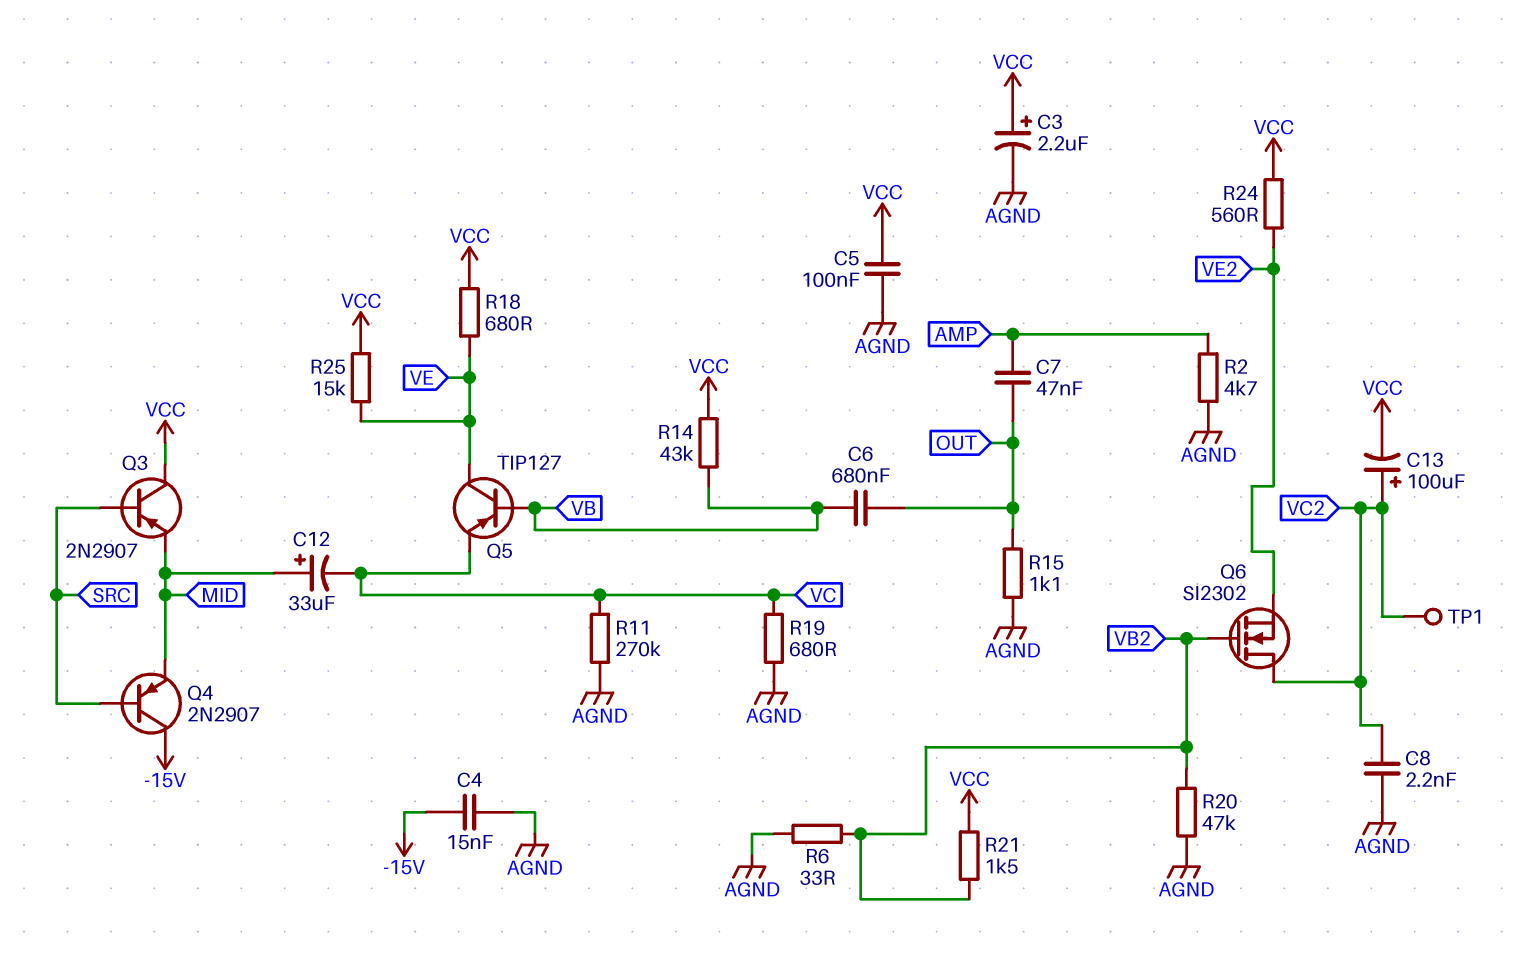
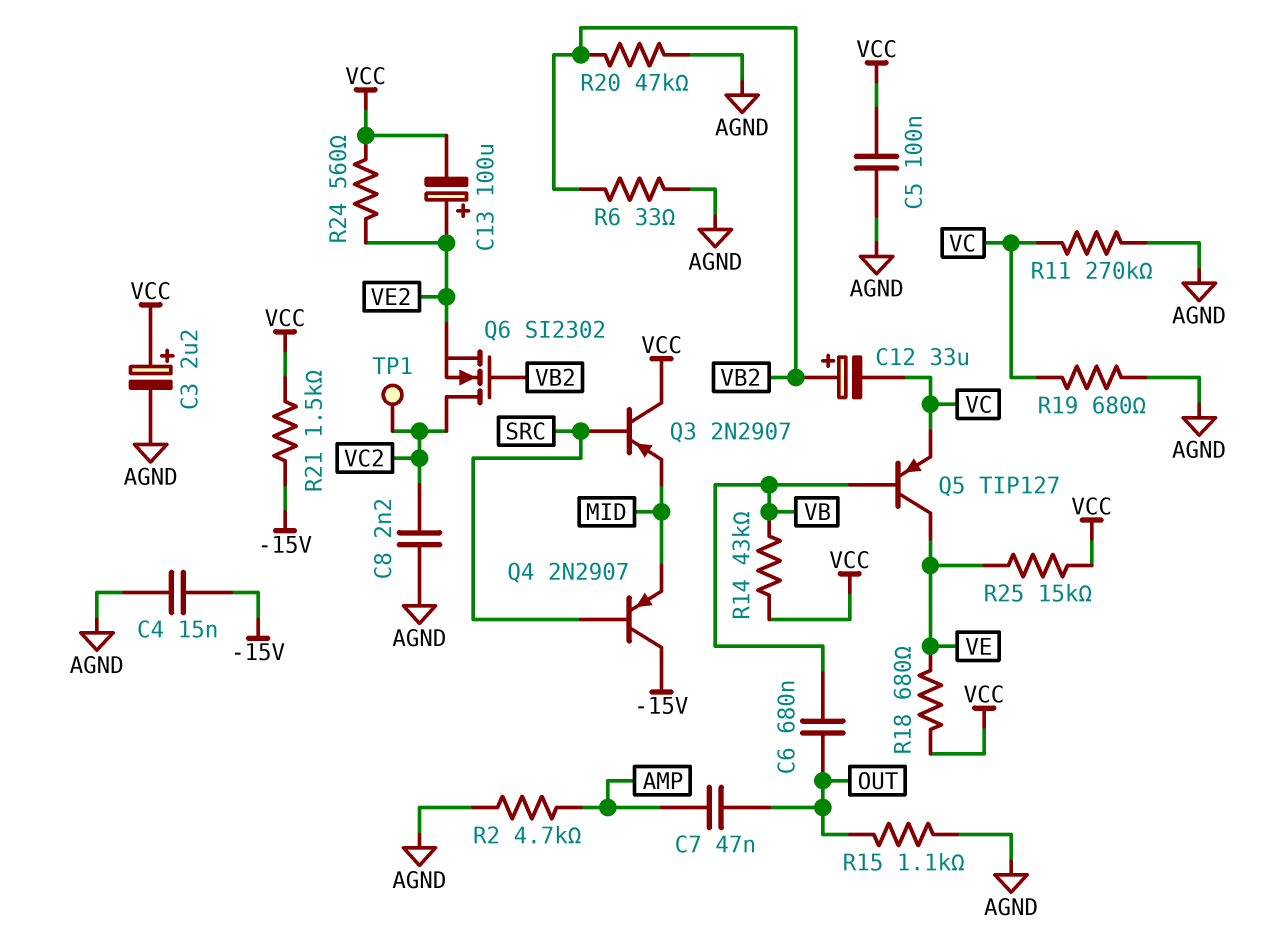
C12: 33uF (plus MID, minus VC) -> 33uF (plus VB2, minus VC)
C13: 100uF (plus VC2, minus VCC) -> 100uF (plus VE2, minus VCC)
R21: 1.5k (VB2, VCC) -> 1.5k (-15V, VCC)

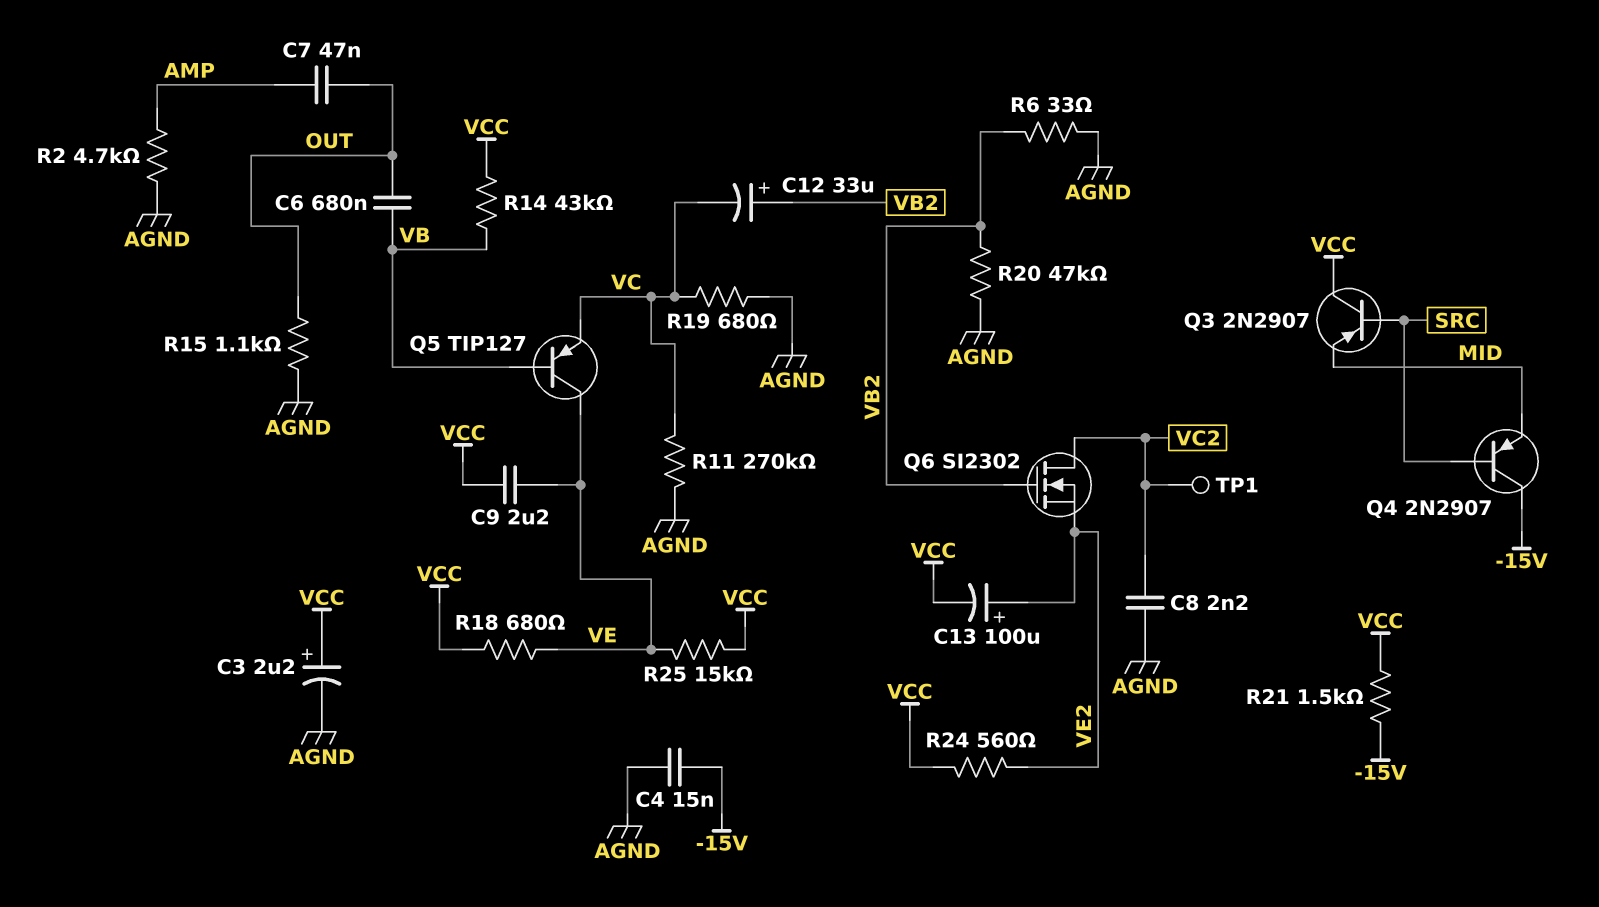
C5: 100nF (AGND, VCC) -> none
C9: none -> 2.2uF (VCC, VE)

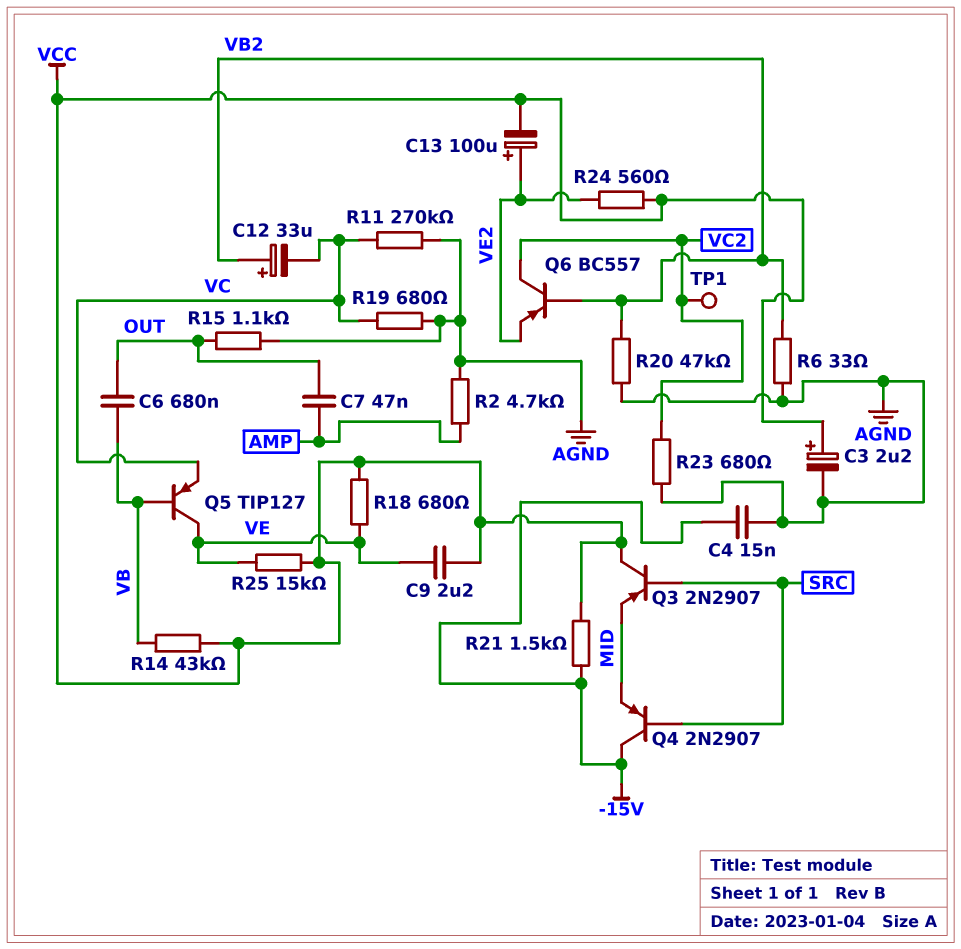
C8: 2.2nF (AGND, VC2) -> none
Q6: NMOS SI2302 (G VB2, D VC2, S VE2) -> PNP BC557 (B VB2, C VC2, E VE2)
R23: none -> 680 (AGND, VC2)

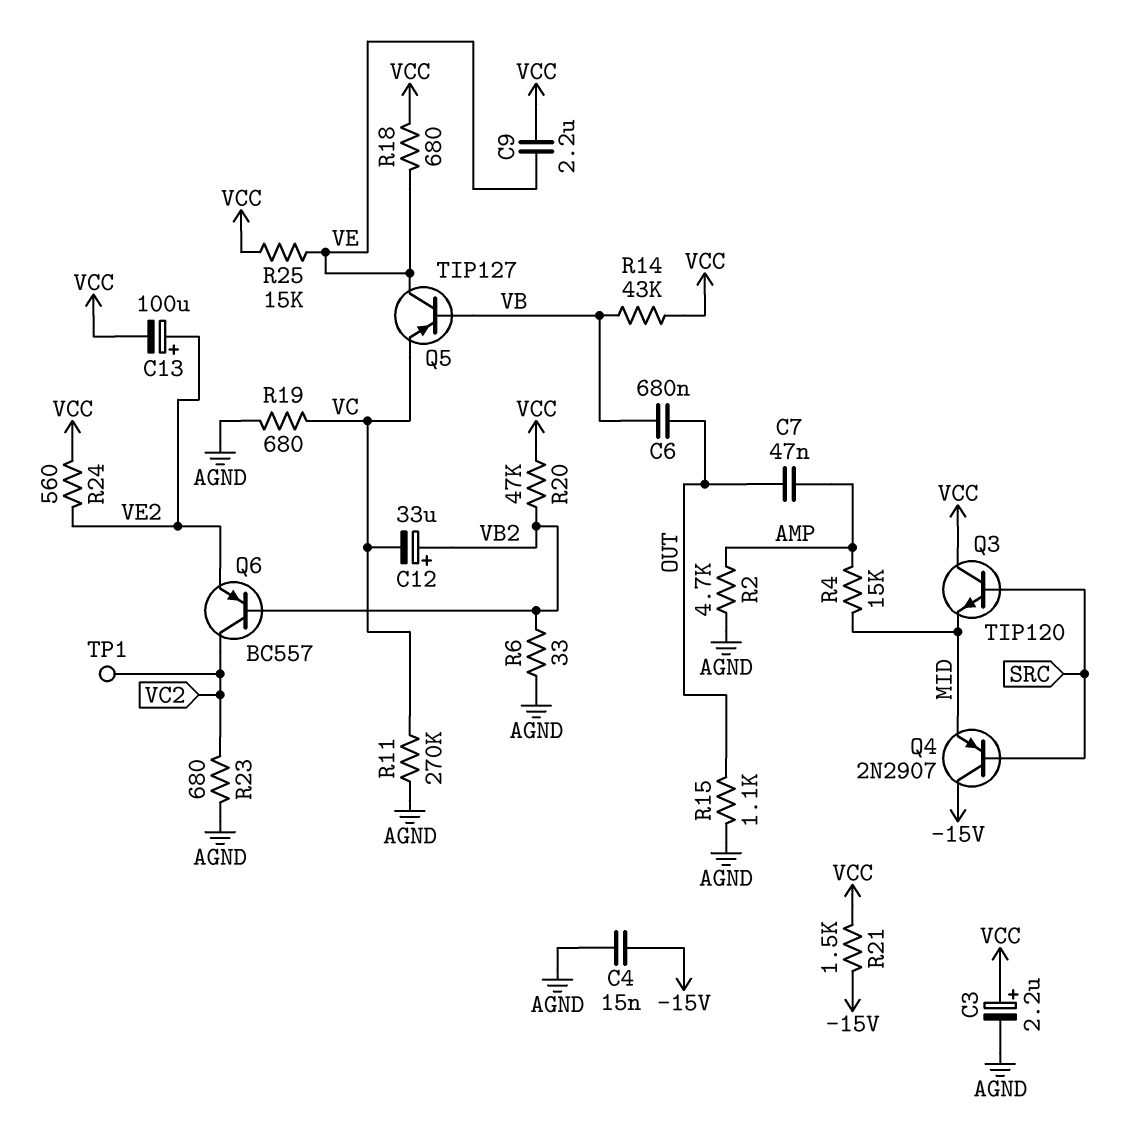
Q3: PNP 2N2907 (B SRC, C VCC, E MID) -> NPN TIP120 (B SRC, C VCC, E MID)
R4: none -> 15k (AMP, MID)
R20: 47k (AGND, VB2) -> 47k (VB2, VCC)

